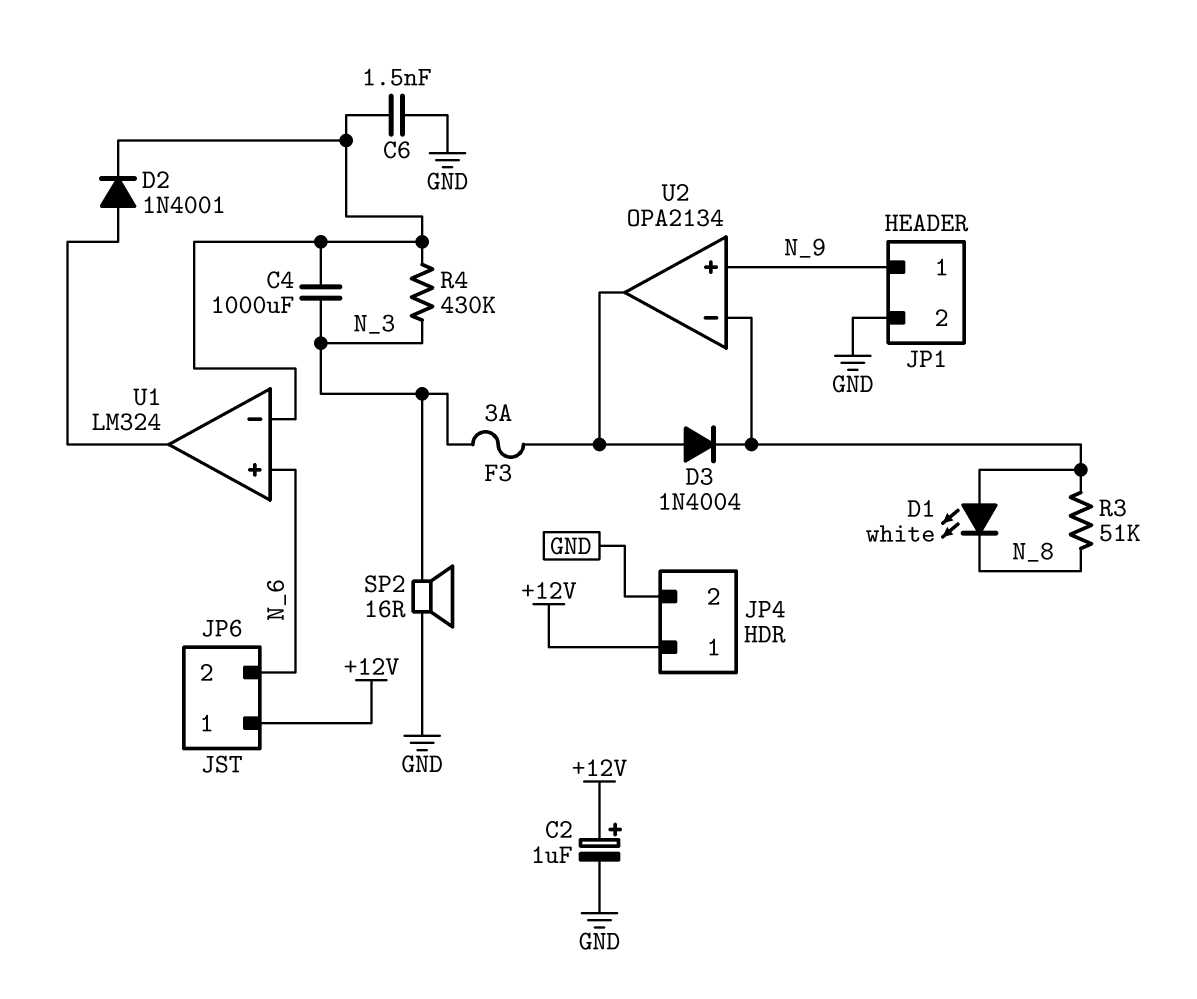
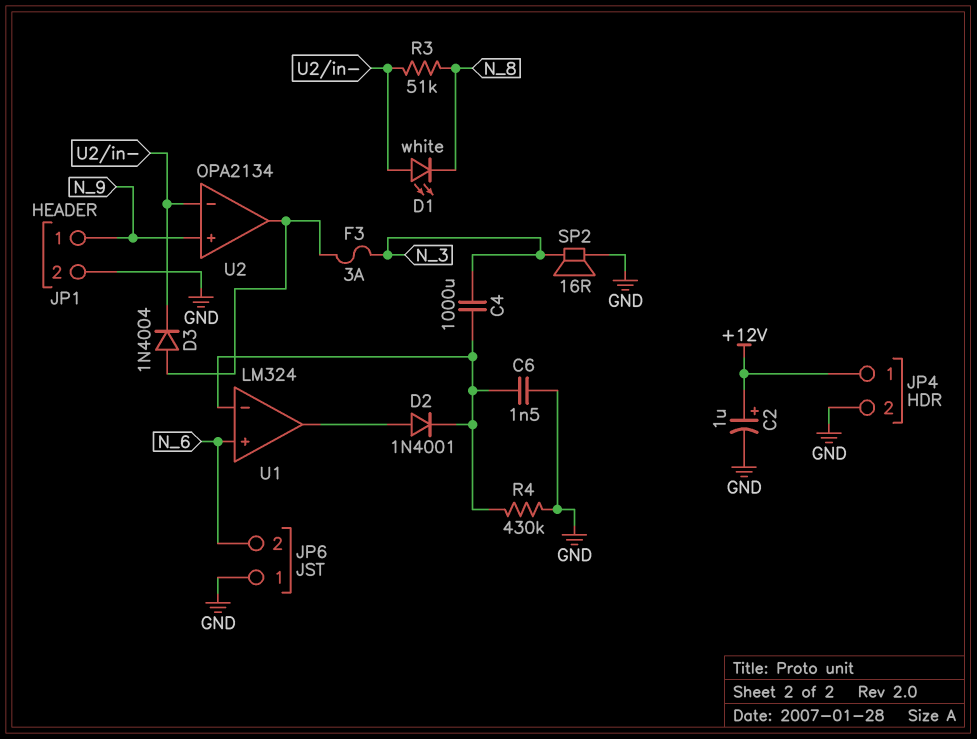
JP6 pin 1: +12V -> GND
R4: 430k (N_3, U1/in-) -> 430k (GND, U1/in-)

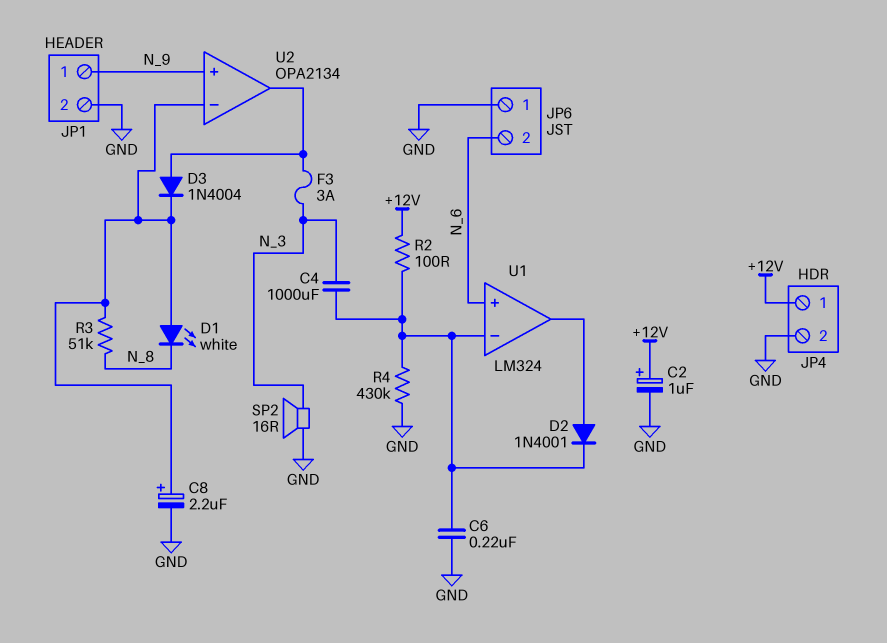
C6: 1.5nF (GND, U1/in-) -> 220nF (GND, U1/in-)
C8: none -> 2.2uF (plus U2/in-, minus GND)
R2: none -> 100 (+12V, U1/in-)

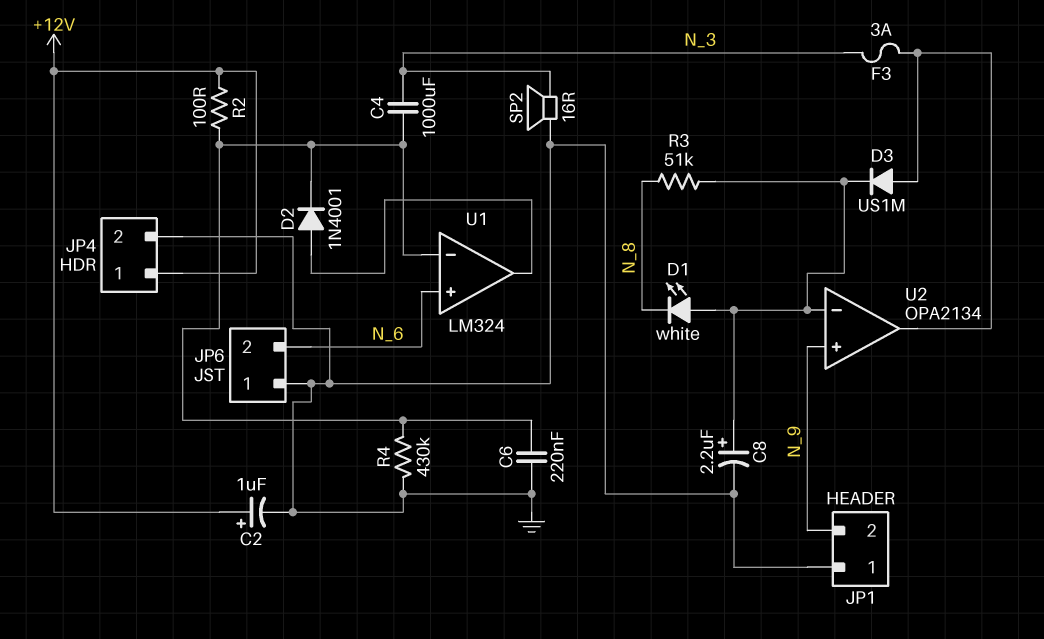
D3: diode 1N4004 (A U2/out, K U2/in-) -> diode US1M (A U2/out, K U2/in-)
JP1 pin 1: N_9 -> GND
JP1 pin 2: GND -> N_9

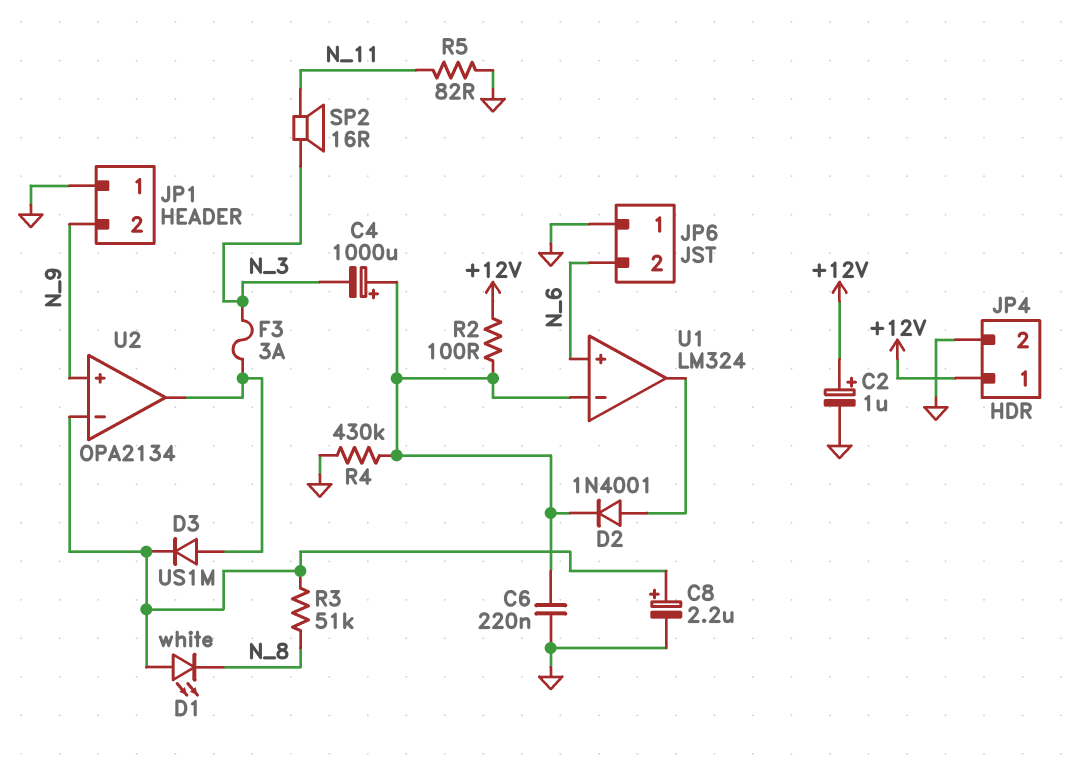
C4: 1000uF (N_3, U1/in-) -> 1000uF (plus U1/in-, minus N_3)
R5: none -> 82 (GND, N_11)
SP2: speaker 16R (GND, N_3) -> speaker 16R (N_3, N_11)

